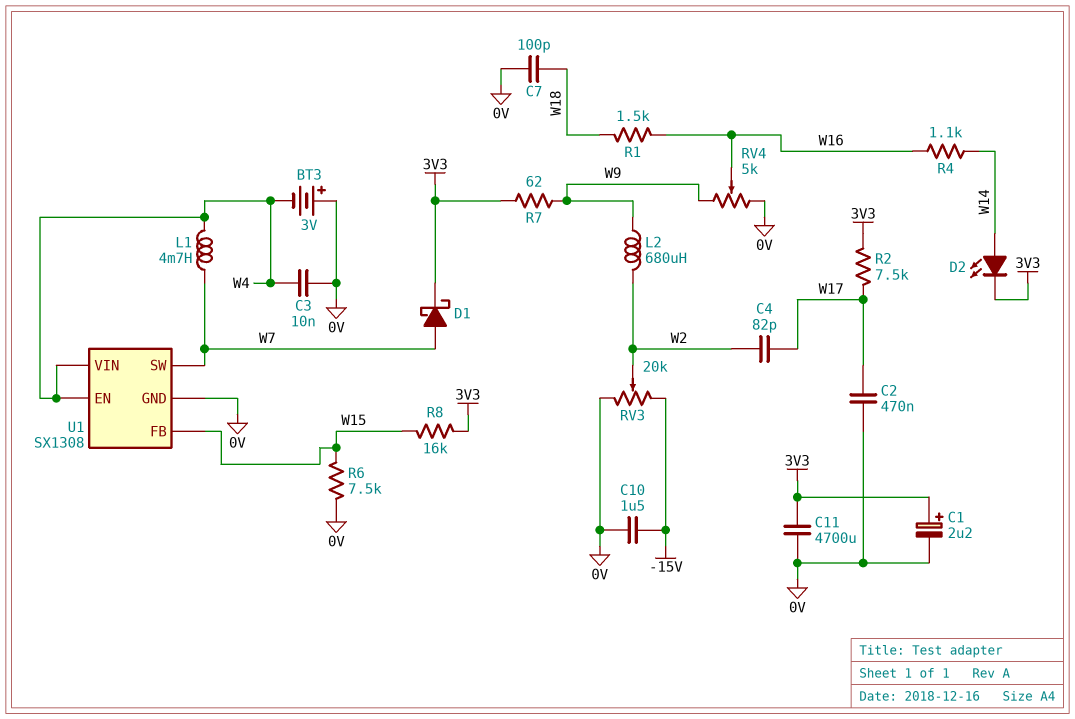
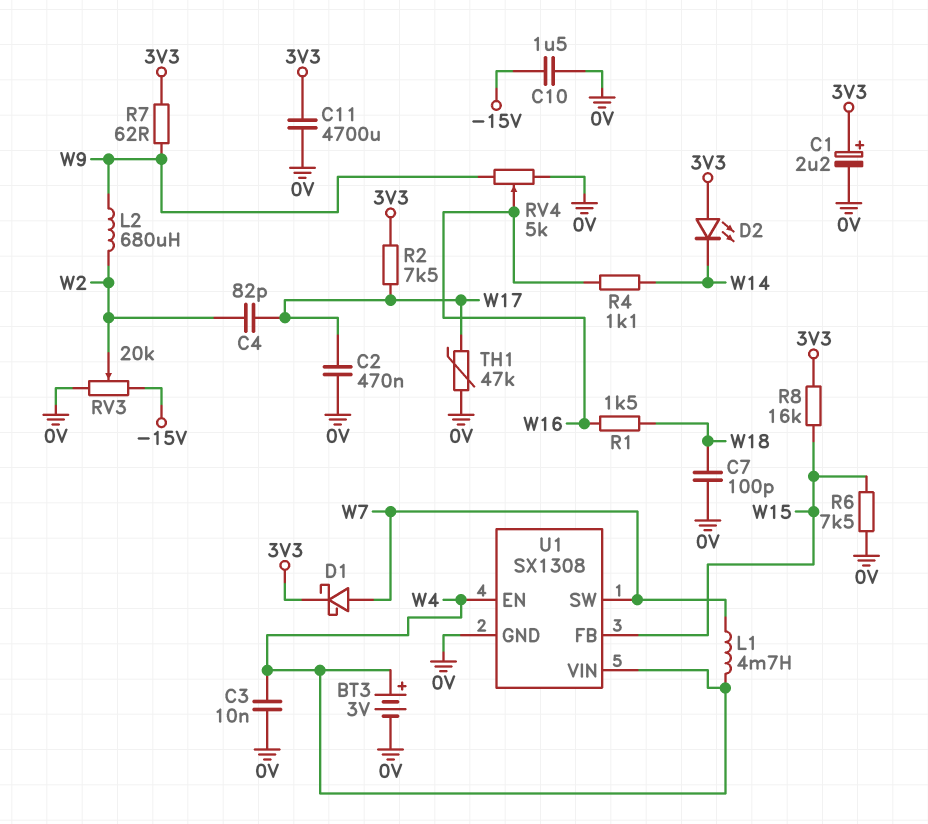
BT3: 3V (plus 0V, minus W4) -> 3V (plus W4, minus 0V)
D2: LED (A W14, K 3V3) -> LED (A 3V3, K W14)
TH1: none -> 47k (0V, W17)

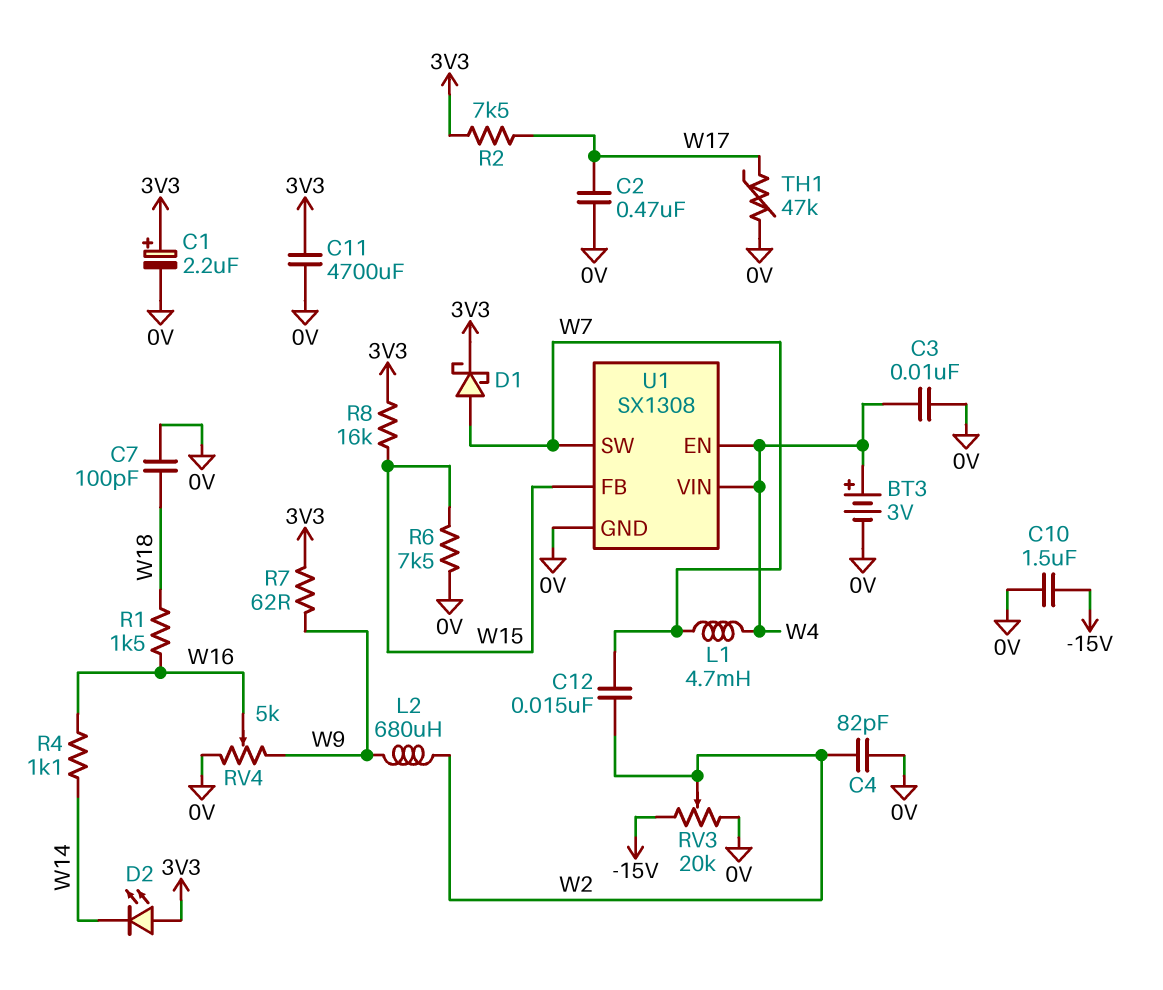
C4: 82pF (W2, W17) -> 82pF (0V, W2)
C12: none -> 15nF (W2, W7)

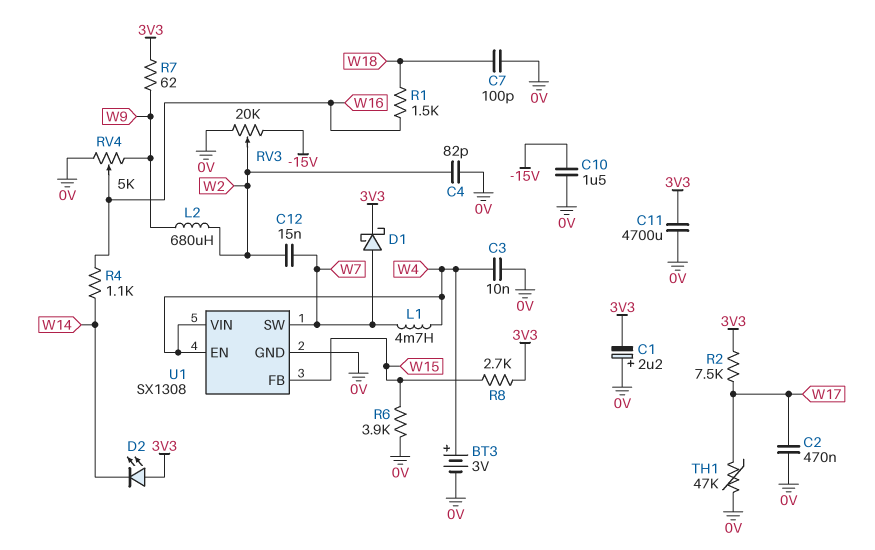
C1: 2.2uF (plus 3V3, minus 0V) -> 2.2uF (plus 0V, minus 3V3)
R6: 7.5k (0V, W15) -> 3.9k (0V, W15)
R8: 16k (3V3, W15) -> 2.7k (3V3, W15)

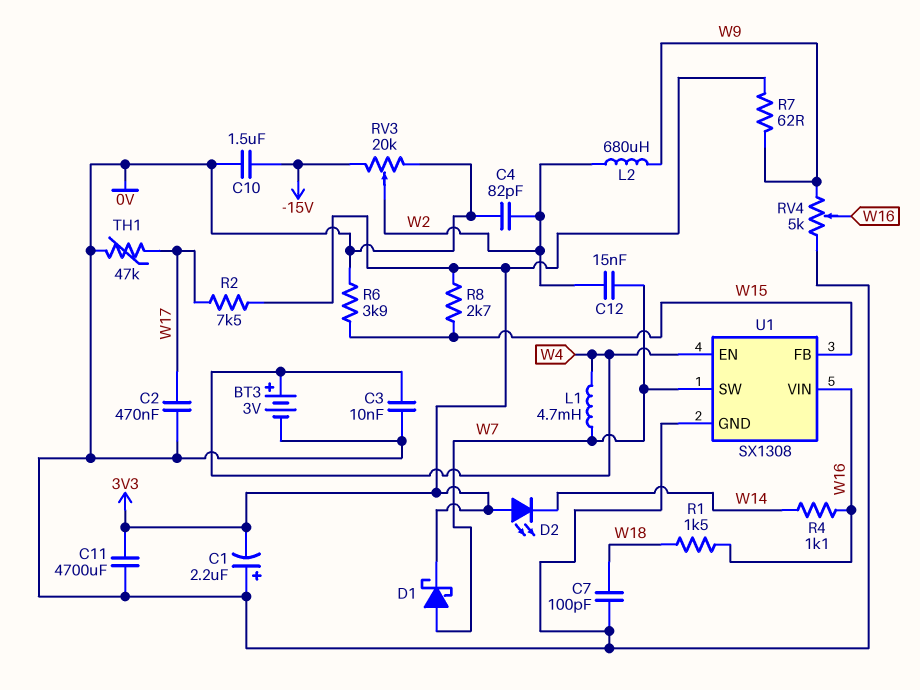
U1 pin VIN: W4 -> W16

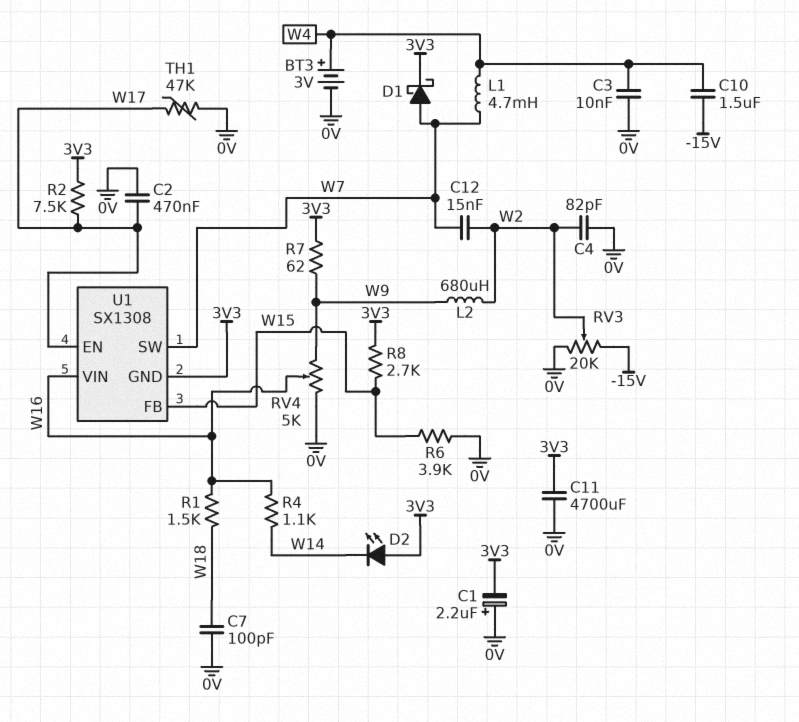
C10: 1.5uF (-15V, 0V) -> 1.5uF (-15V, W4)
U1 pin EN: W4 -> W17
U1 pin GND: 0V -> 3V3

